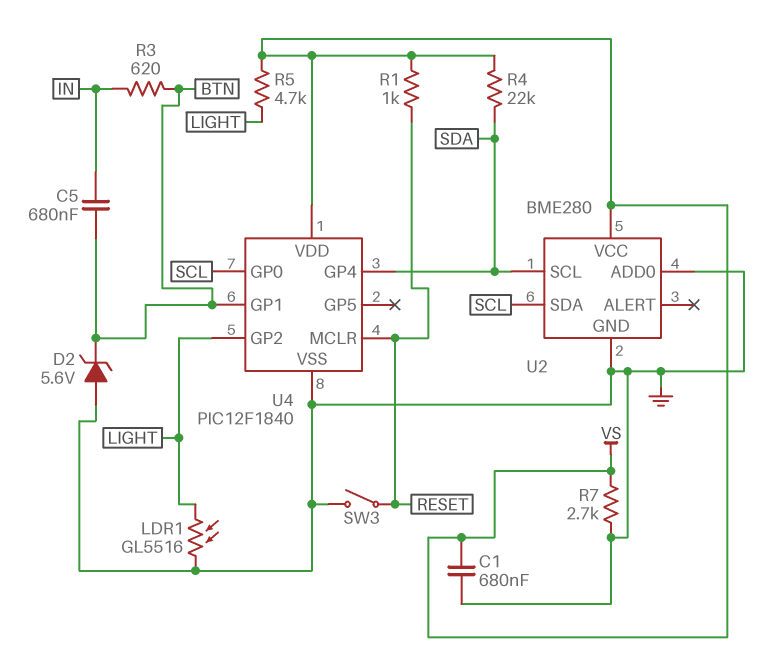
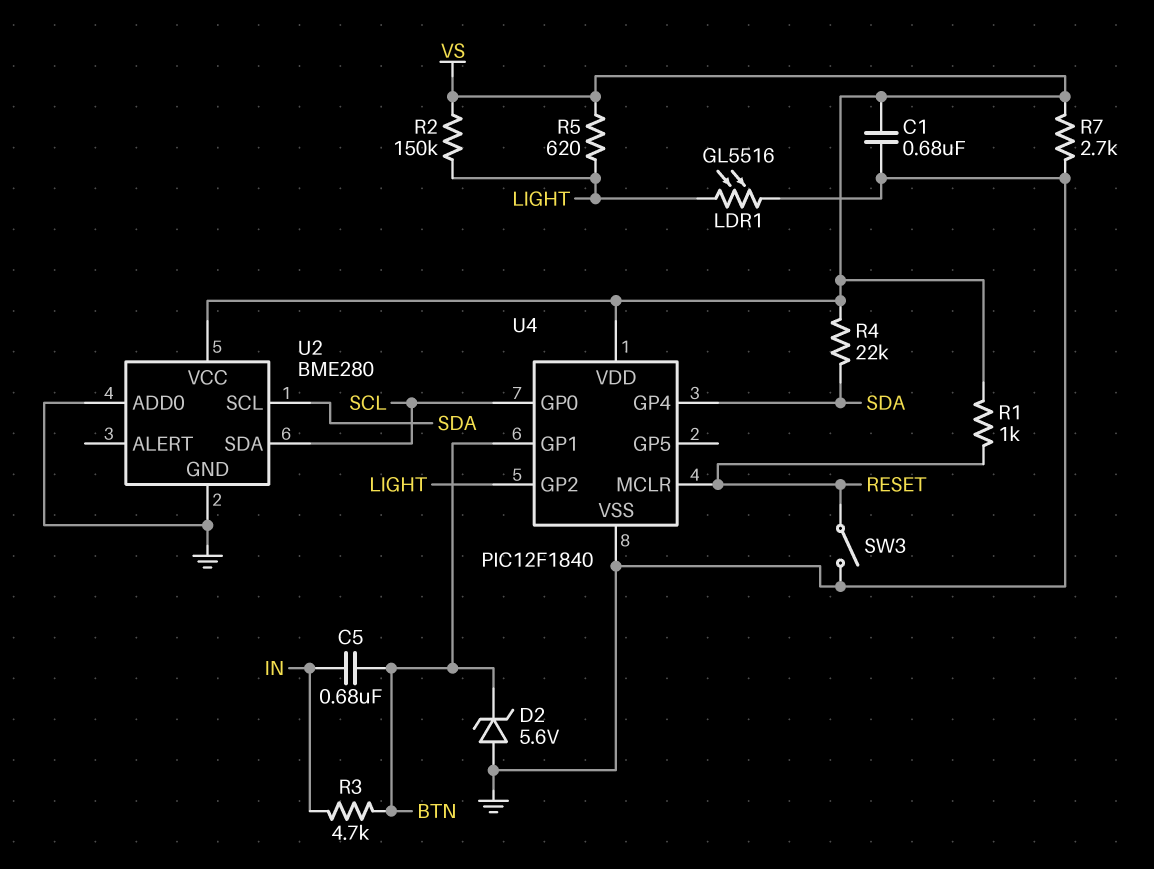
R2: none -> 150k (LIGHT, VS)
R3: 620 (BTN, IN) -> 4.7k (BTN, IN)
R5: 4.7k (LIGHT, VS) -> 620 (LIGHT, VS)

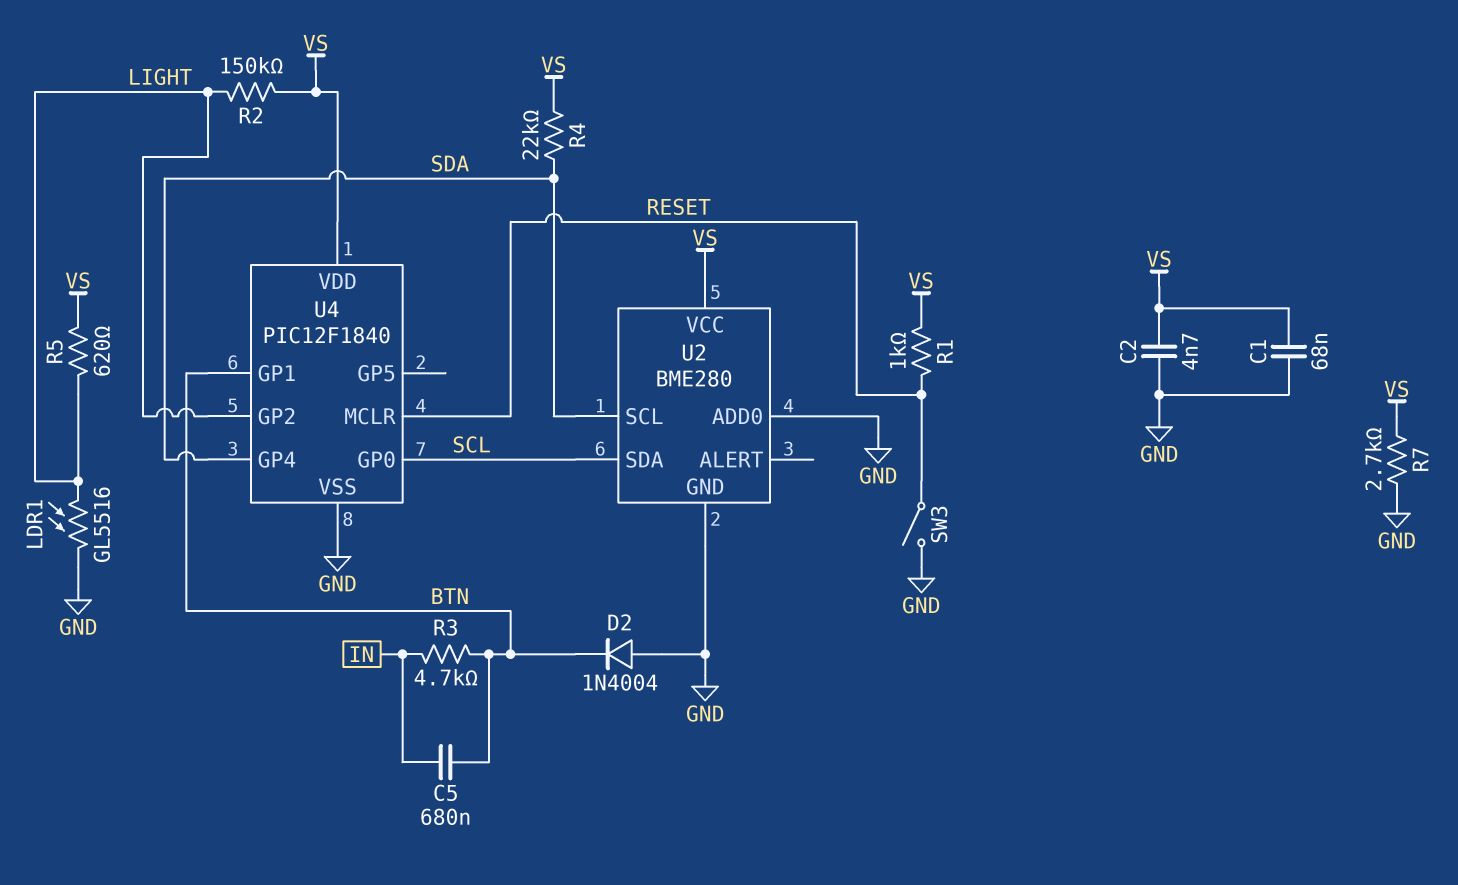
C1: 680nF (GND, VS) -> 68nF (GND, VS)
C2: none -> 4.7nF (GND, VS)
D2: zener 5.6V (A GND, K BTN) -> diode 1N4004 (A GND, K BTN)

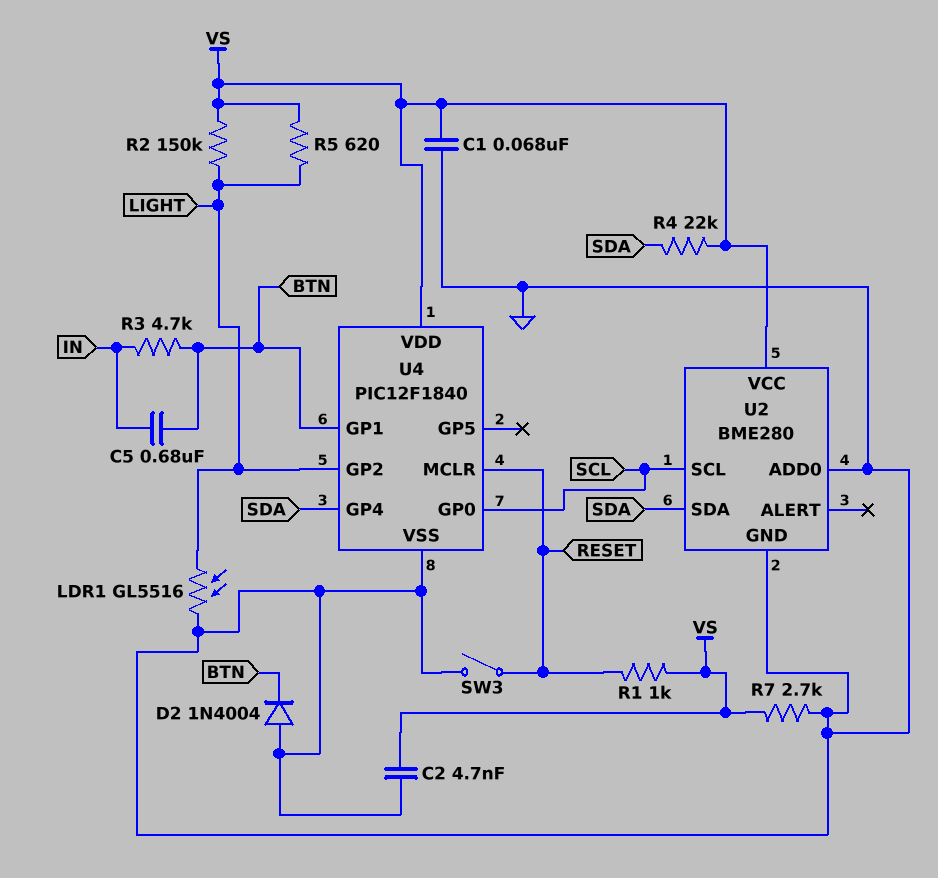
U2 pin SCL: SDA -> SCL
U2 pin SDA: SCL -> SDA

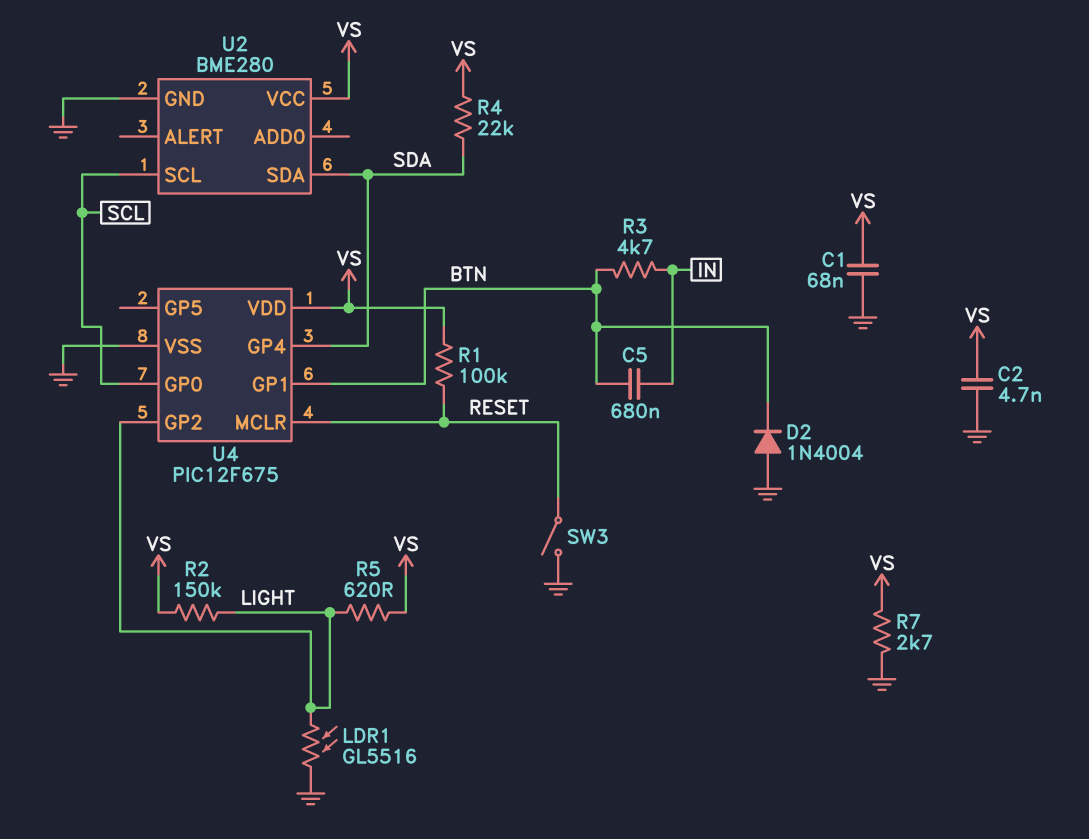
R1: 1k (RESET, VS) -> 100k (RESET, VS)
U2 pin ADD0: GND -> none
U4: PIC12F1840 -> PIC12F675

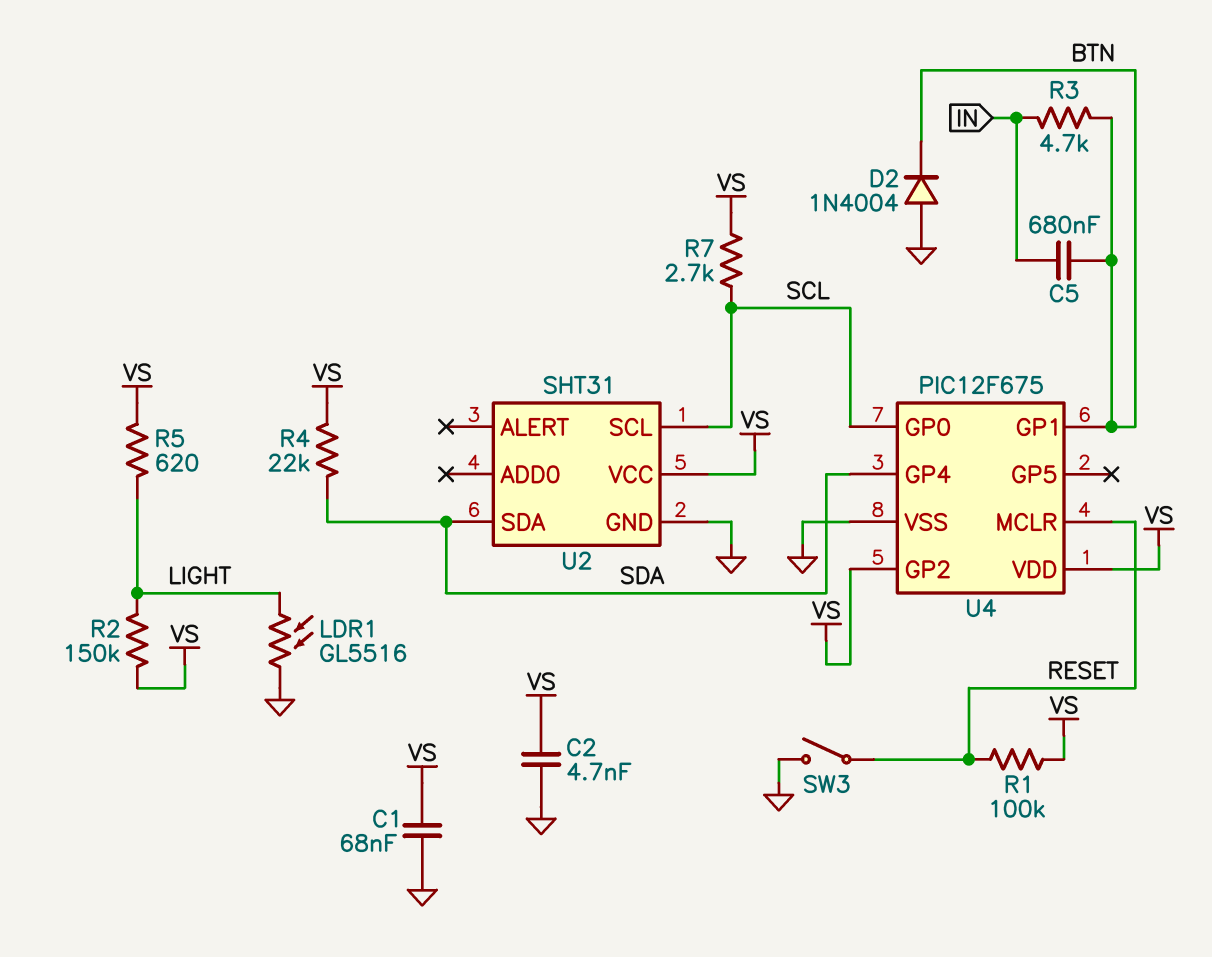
R7: 2.7k (GND, VS) -> 2.7k (SCL, VS)
U2: BME280 -> SHT31
U4 pin GP2: LIGHT -> VS

